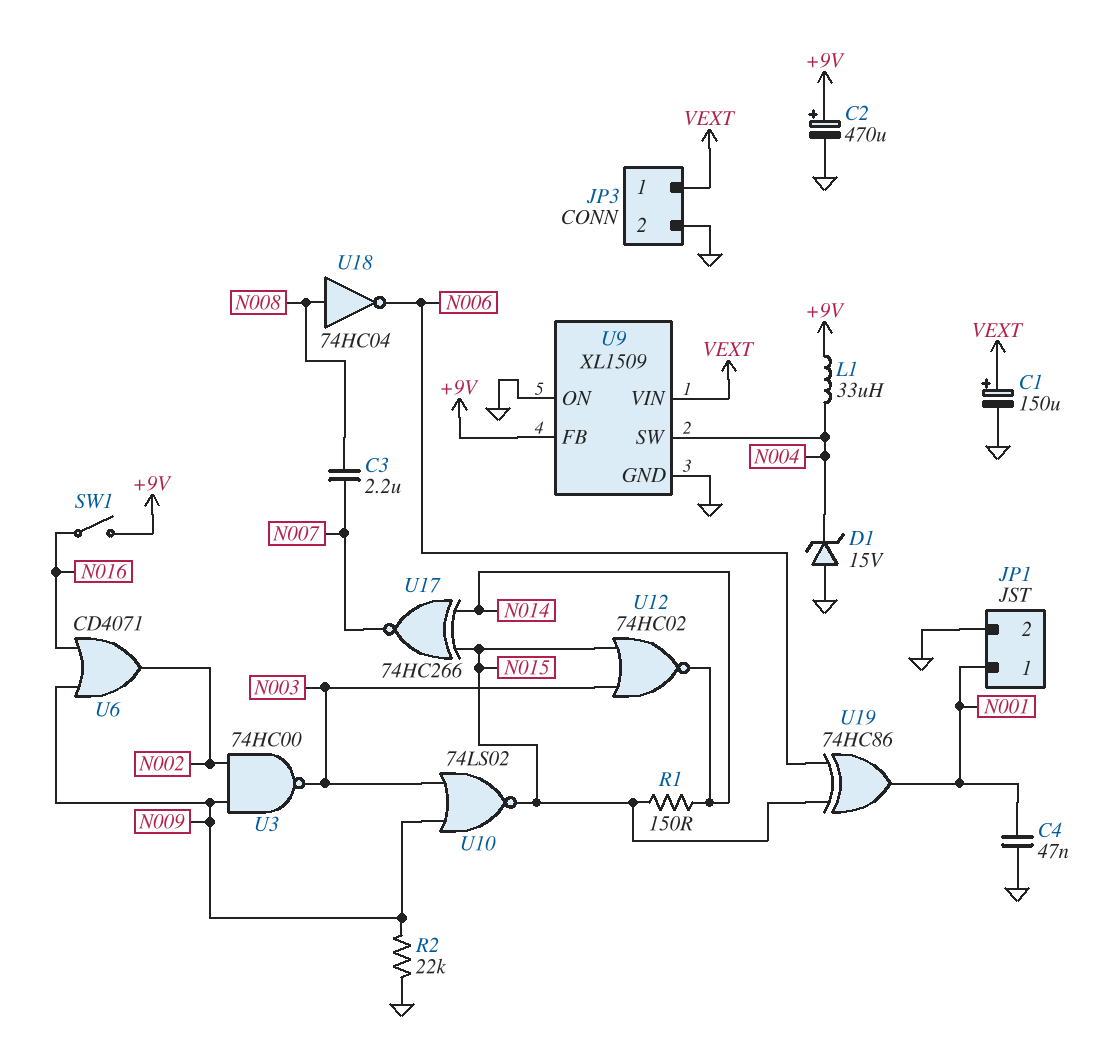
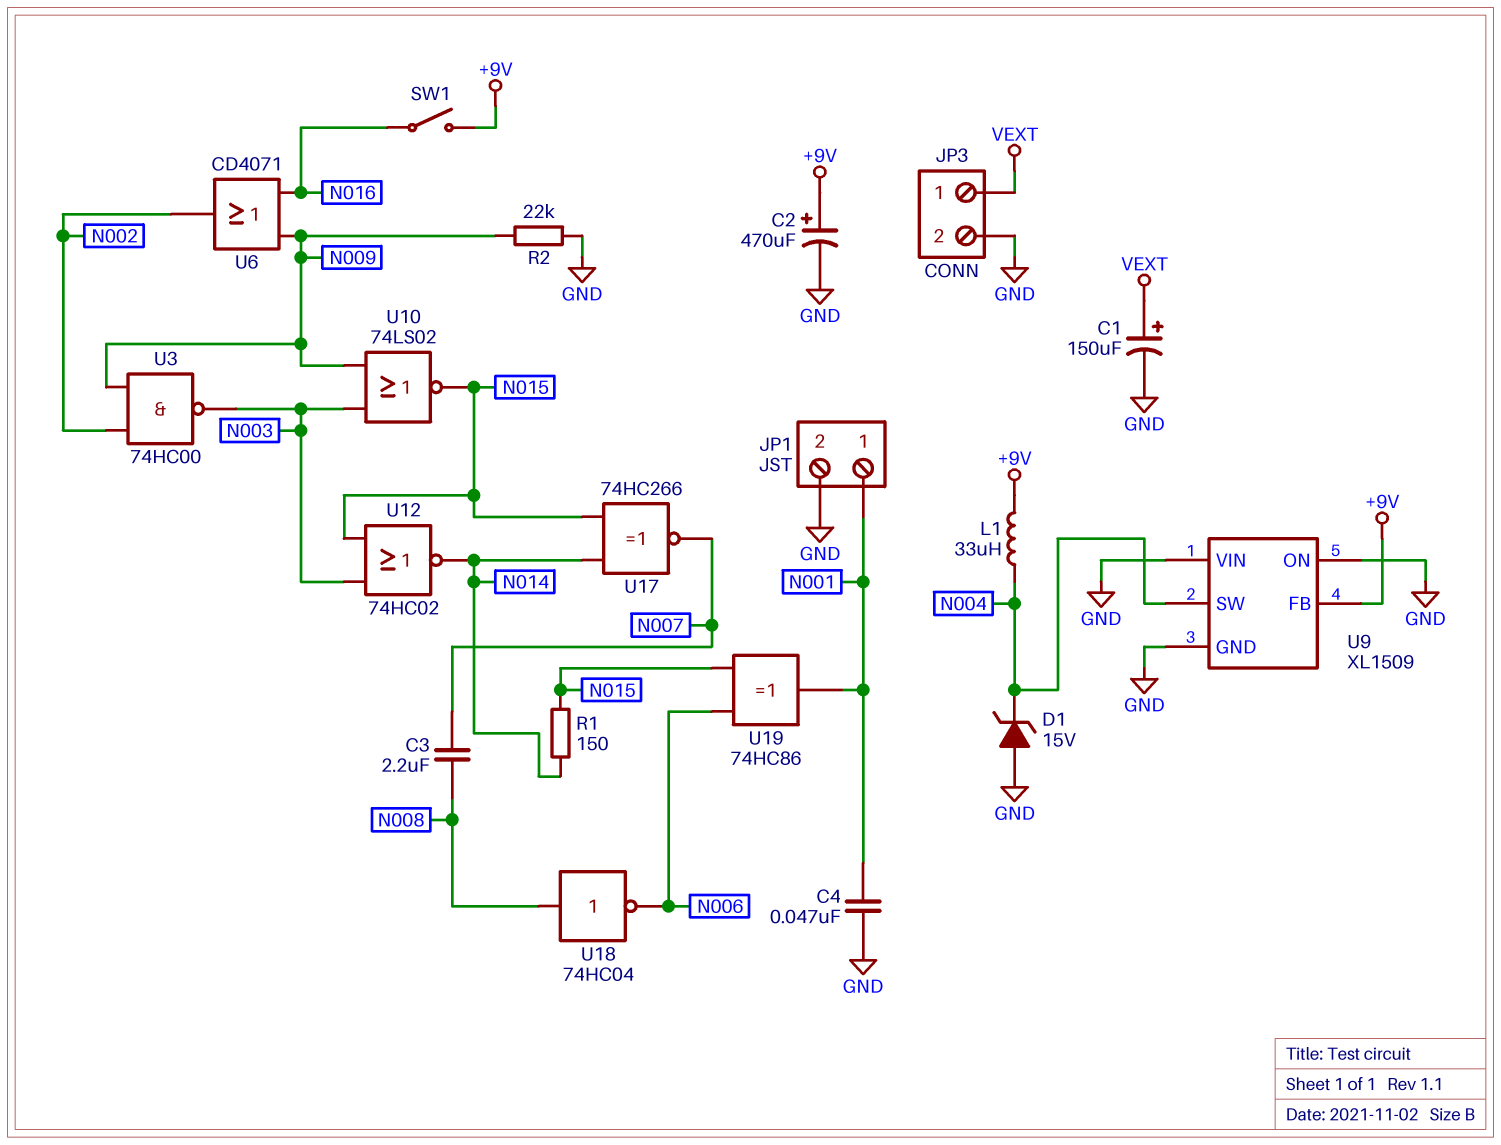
U9 pin VIN: VEXT -> GND

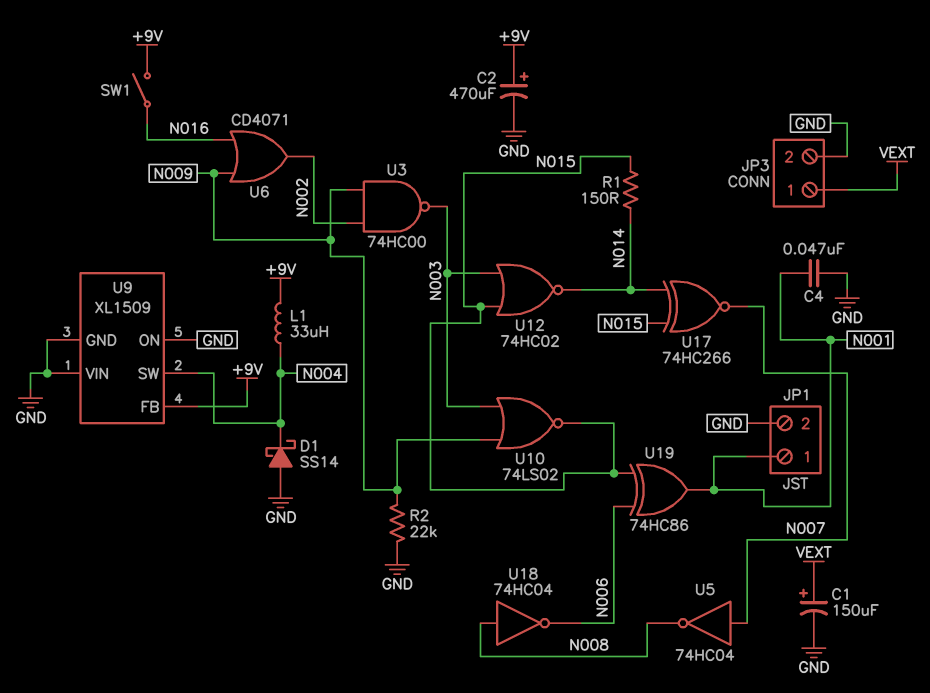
C3: 2.2uF (N007, N008) -> none
D1: zener 15V (A GND, K N004) -> schottky SS14 (A GND, K N004)
U5: none -> NOT 74HC04 (in N007, out N008)

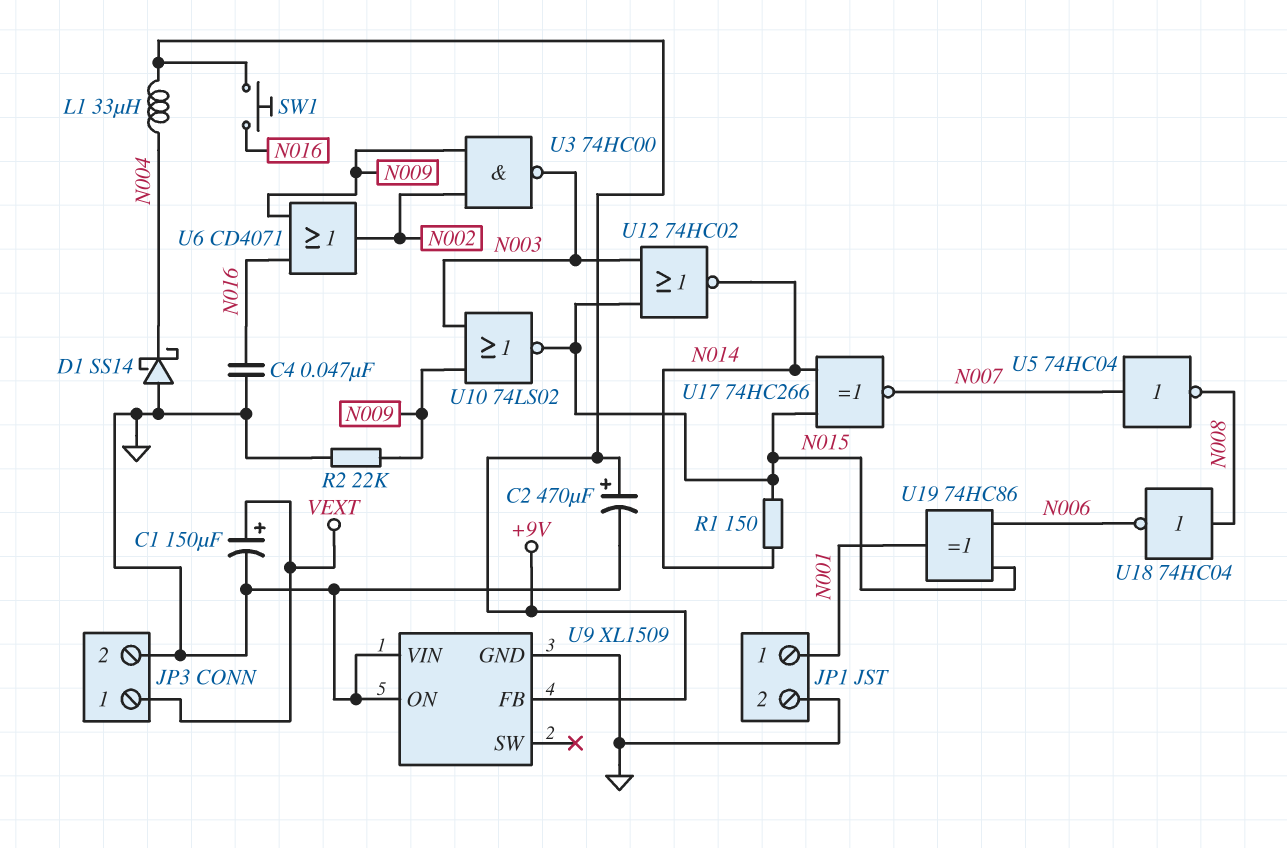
C4: 47nF (GND, N001) -> 47nF (GND, N016)
SW1: switch (+9V, N016) -> button (+9V, N016)
U9 pin SW: N004 -> none

